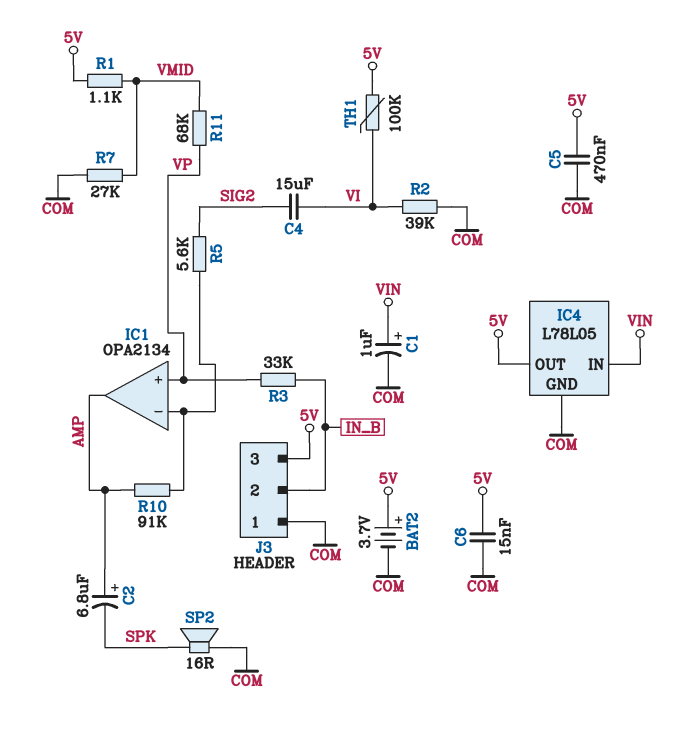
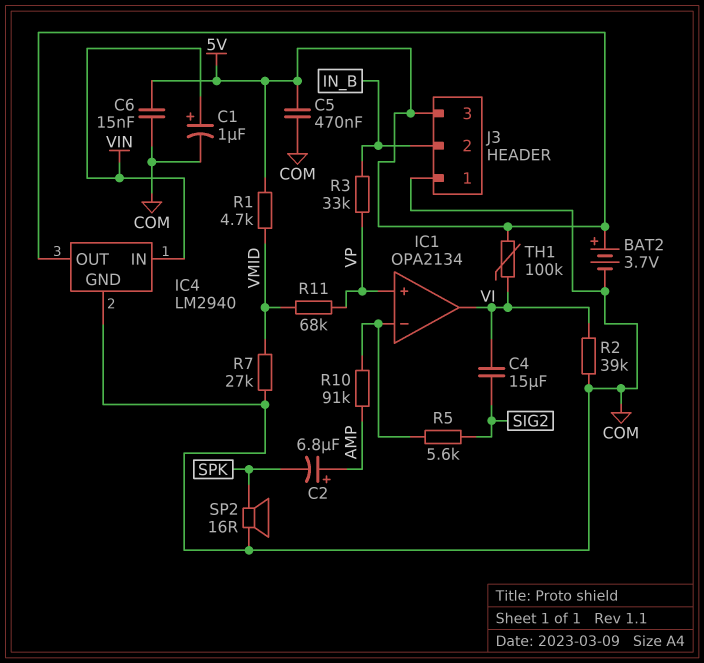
IC1 pin out: AMP -> VI
IC4: L78L05 -> LM2940
R1: 1.1k (5V, VMID) -> 4.7k (5V, VMID)

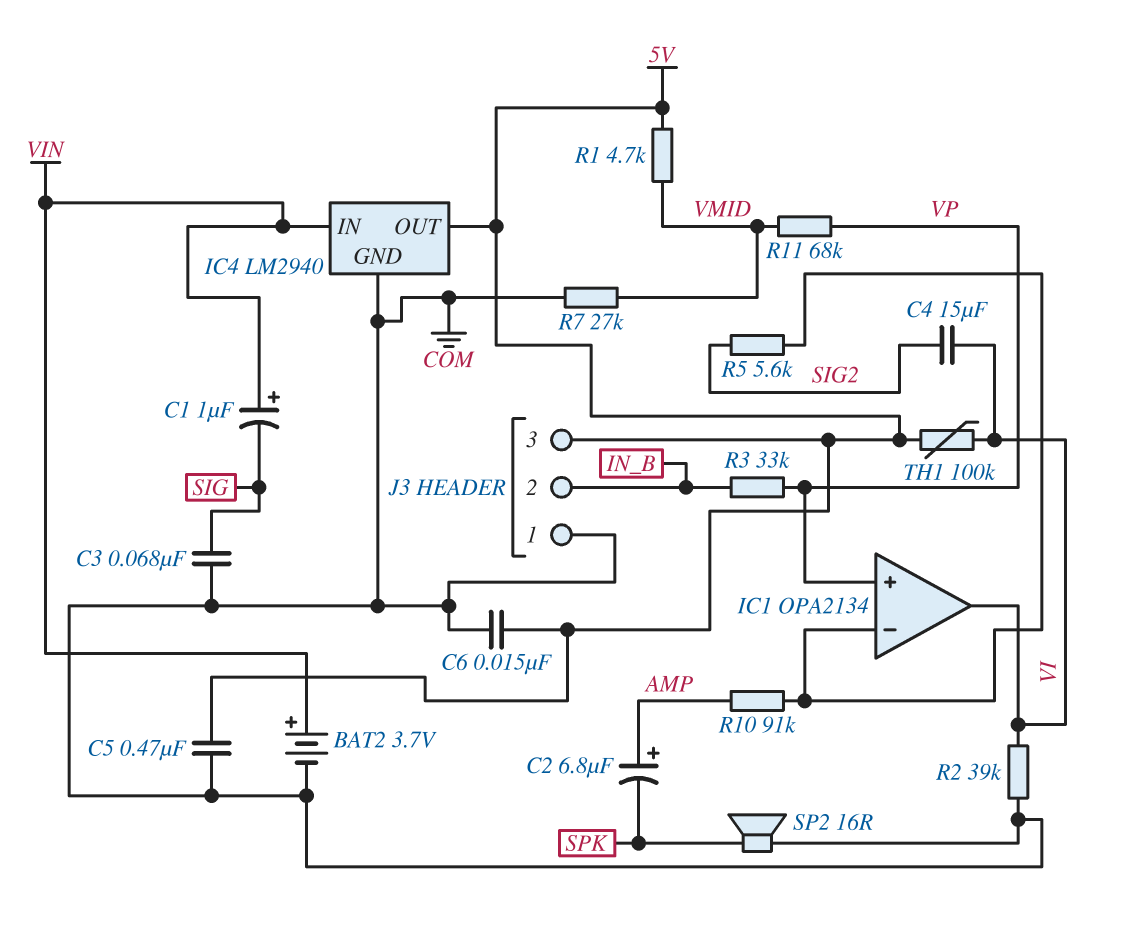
BAT2: 3.7V (plus 5V, minus COM) -> 3.7V (plus VIN, minus COM)
C1: 1uF (plus VIN, minus COM) -> 1uF (plus VIN, minus SIG)
C3: none -> 68nF (COM, SIG)

